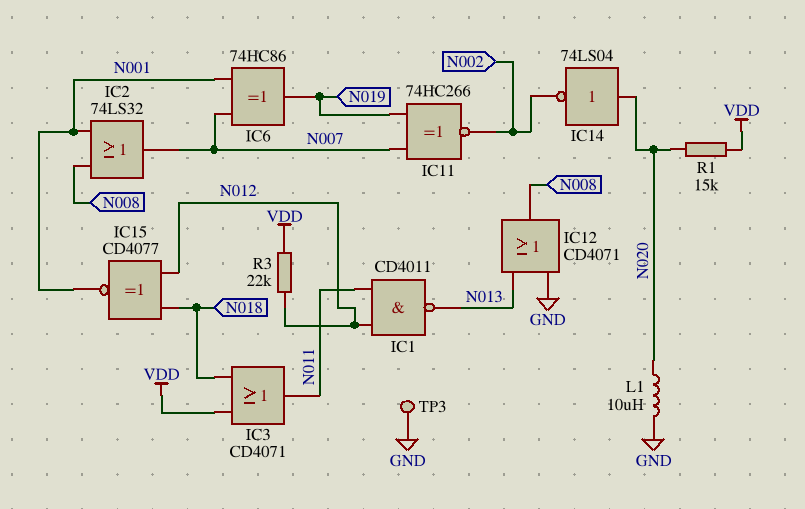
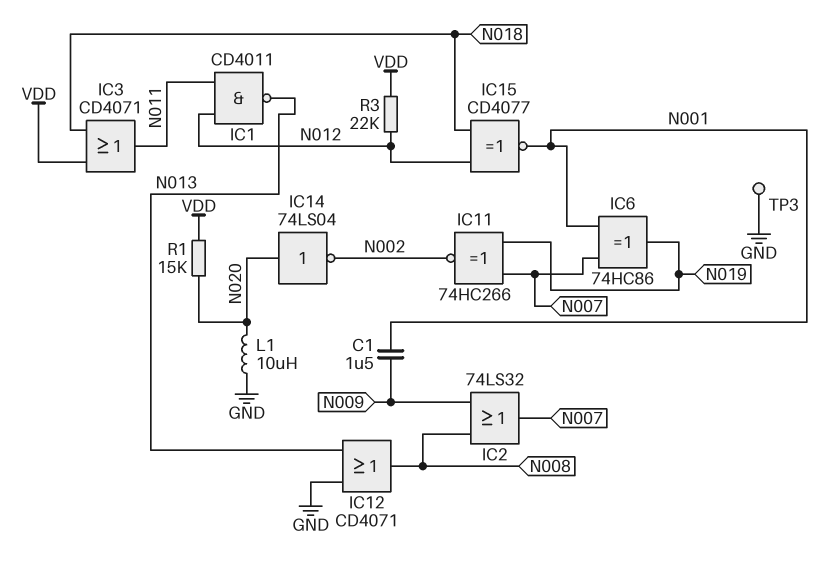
C1: none -> 1.5uF (N001, N009)
IC2: OR 74LS32 (in N001, in N008, out N007) -> OR 74LS32 (in N008, in N009, out N007)

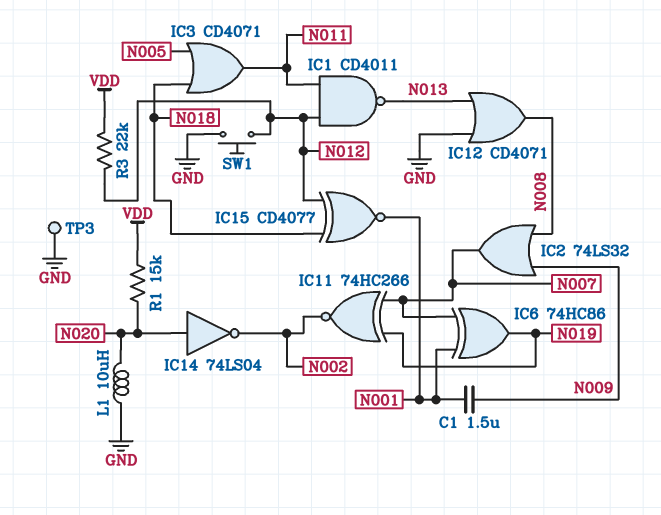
IC3: OR CD4071 (in N018, in VDD, out N011) -> OR CD4071 (in N005, in N018, out N011)
SW1: none -> button (GND, N012)

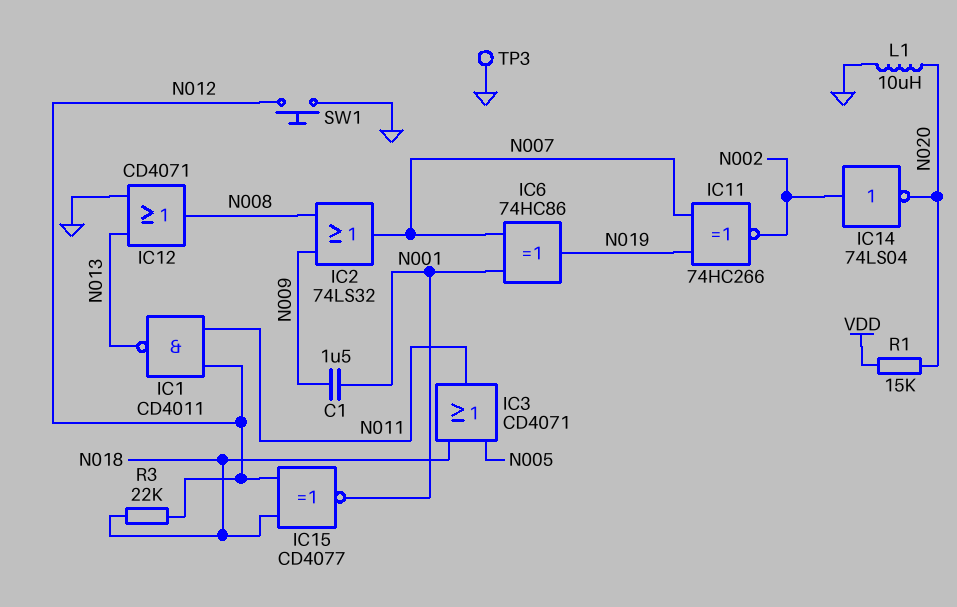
IC14: NOT 74LS04 (in N020, out N002) -> NOT 74LS04 (in N002, out N020)
R3: 22k (N012, VDD) -> 22k (N012, N018)

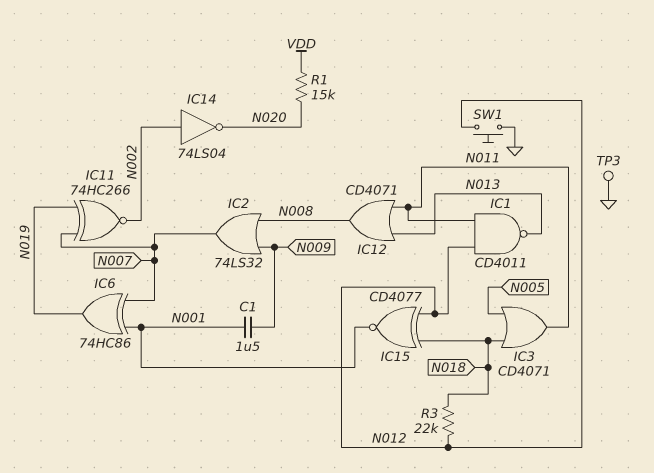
IC12: OR CD4071 (in GND, in N013, out N008) -> OR CD4071 (in N011, in N013, out N008)
L1: 10uH (GND, N020) -> none

